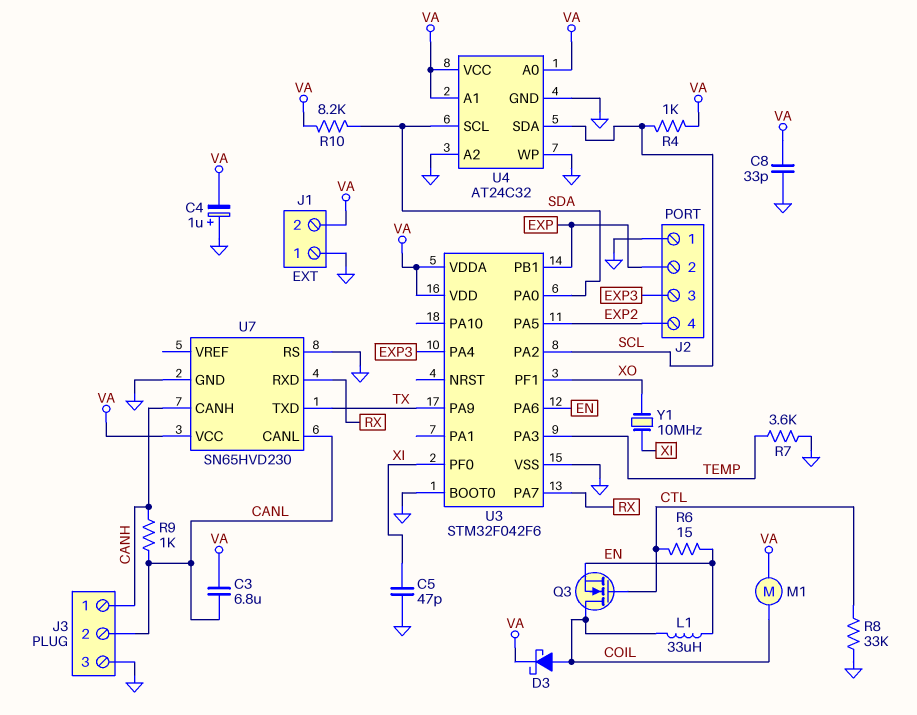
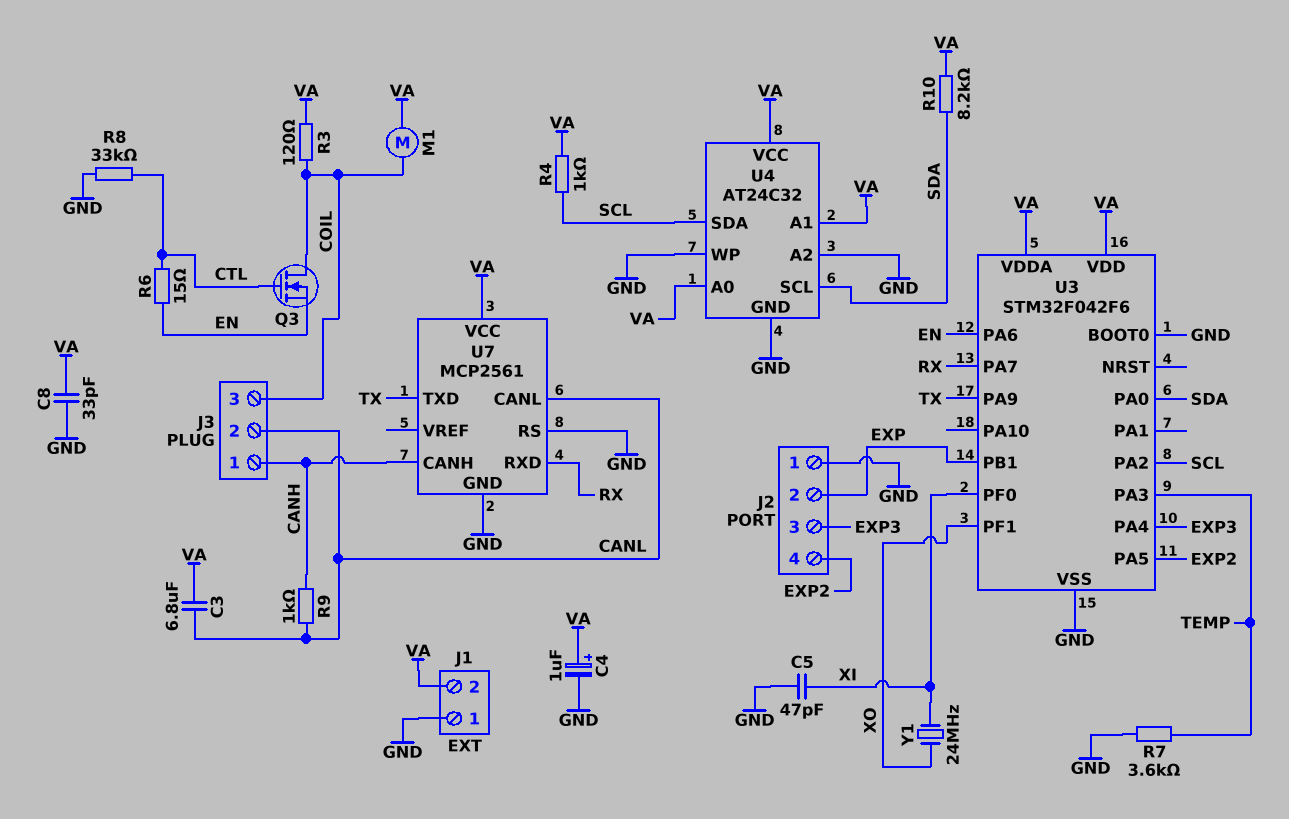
C4: 1uF (plus GND, minus VA) -> 1uF (plus VA, minus GND)
D3: schottky (A COIL, K VA) -> none
J3 pin 3: GND -> COIL
L1: 33uH (COIL, EN) -> none
R3: none -> 120 (COIL, VA)
U7: SN65HVD230 -> MCP2561
Y1: 10MHz (XI, XO) -> 24MHz (XI, XO)

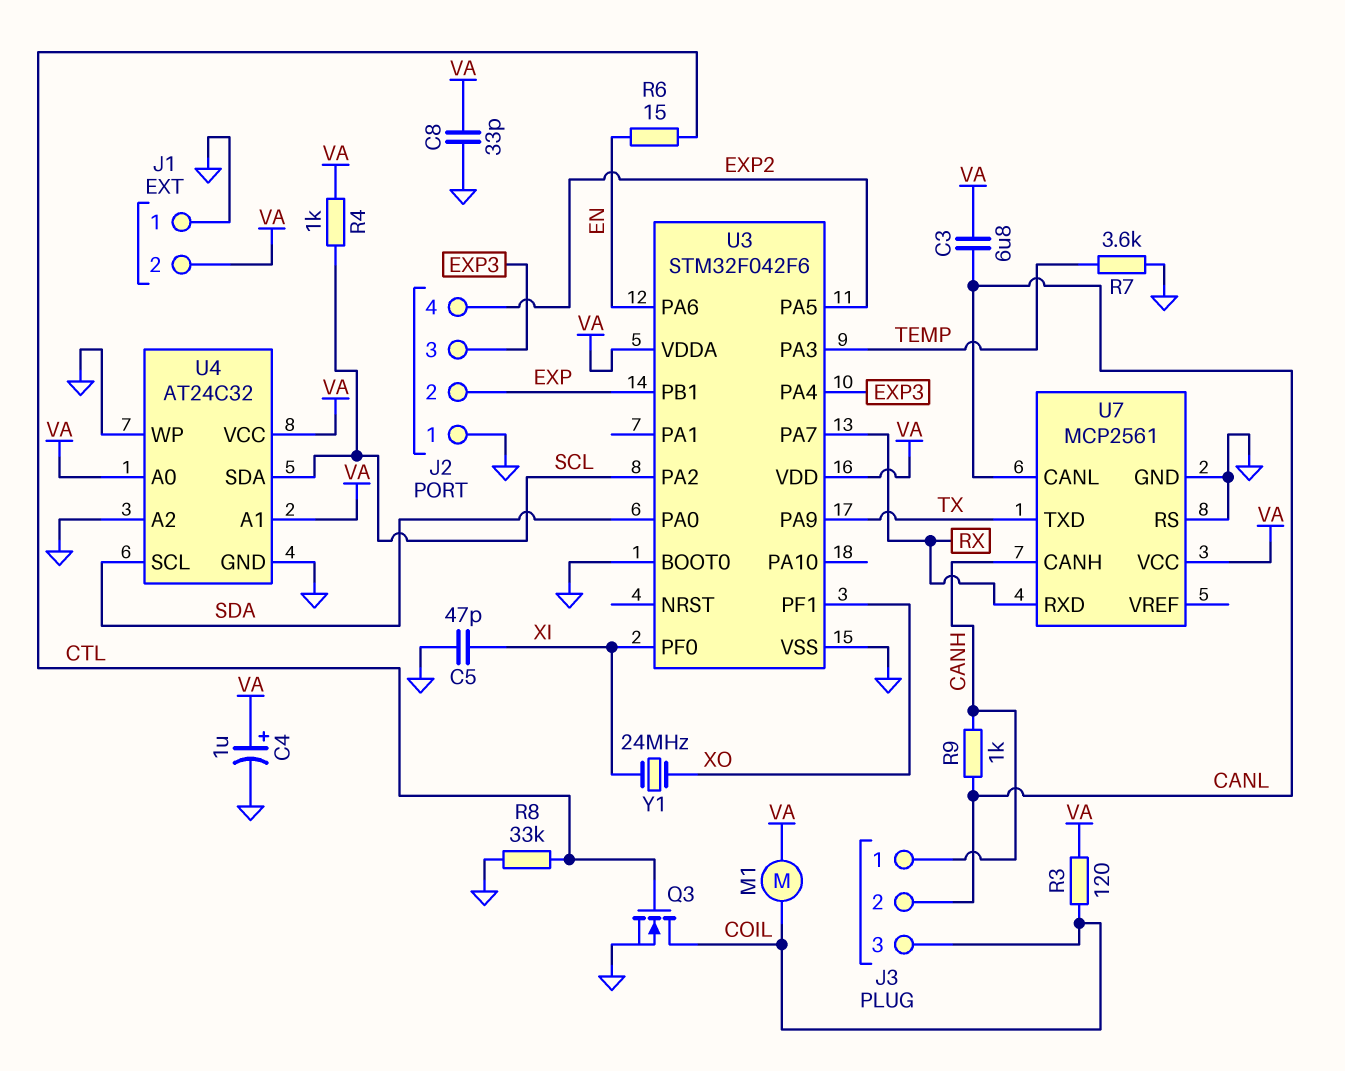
Q3: NMOS (G CTL, D COIL, S EN) -> NMOS (G CTL, D COIL, S GND)
R10: 8.2k (SDA, VA) -> none

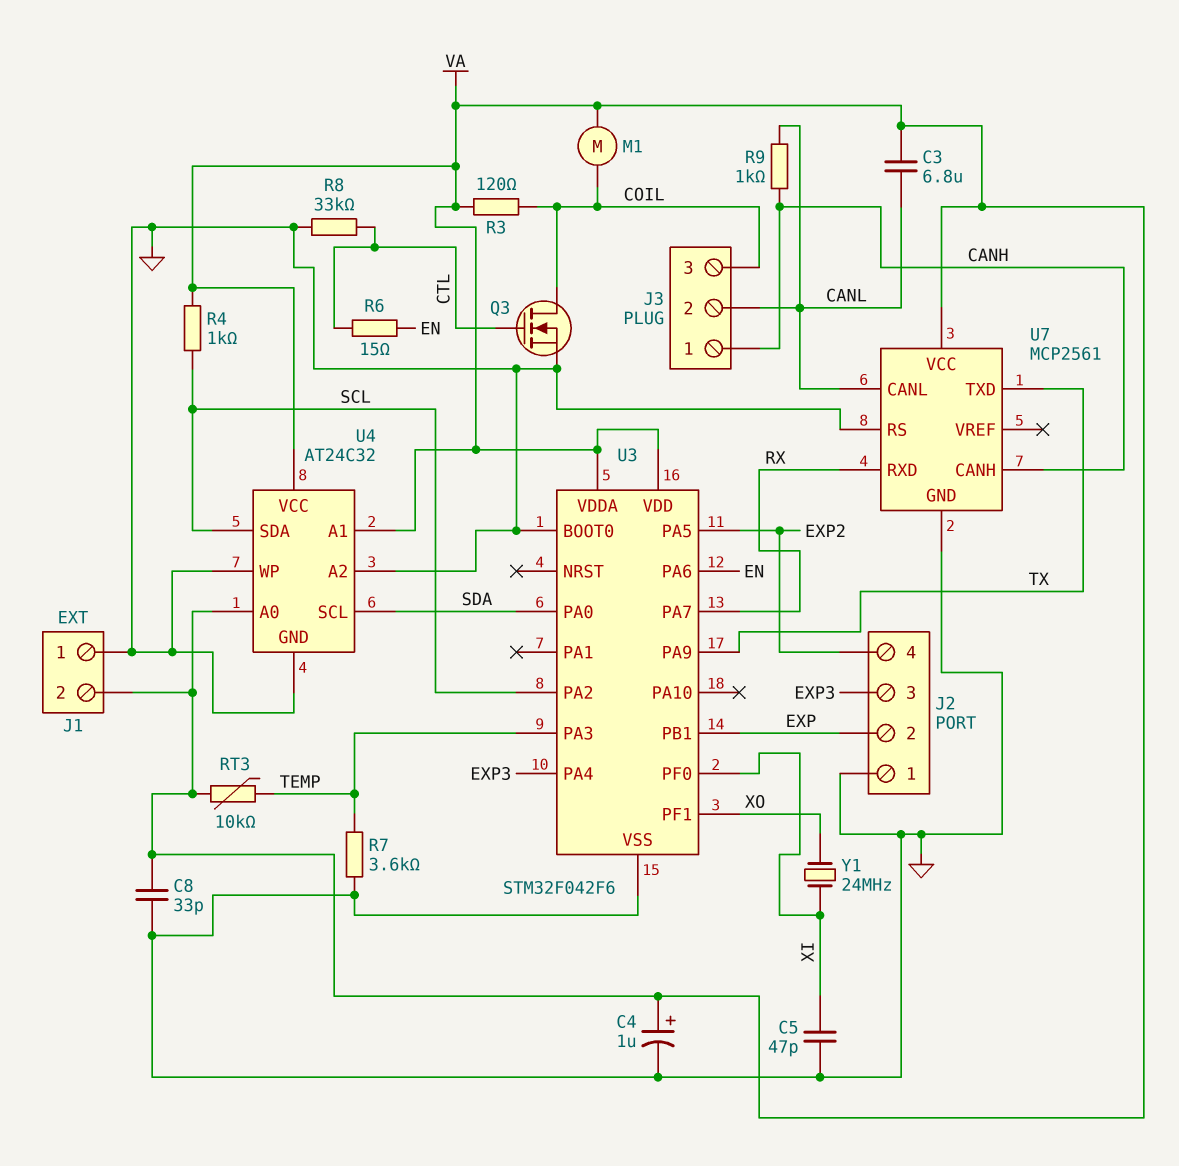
RT3: none -> 10k (TEMP, VA)

